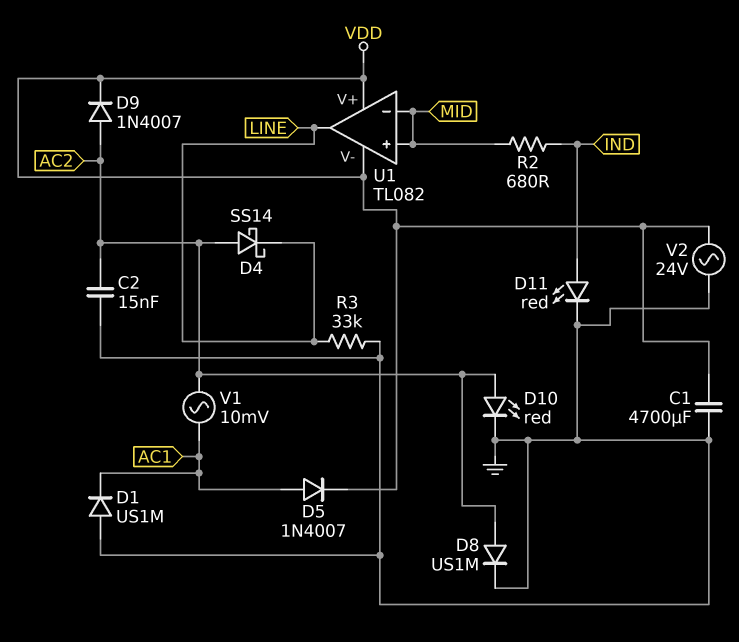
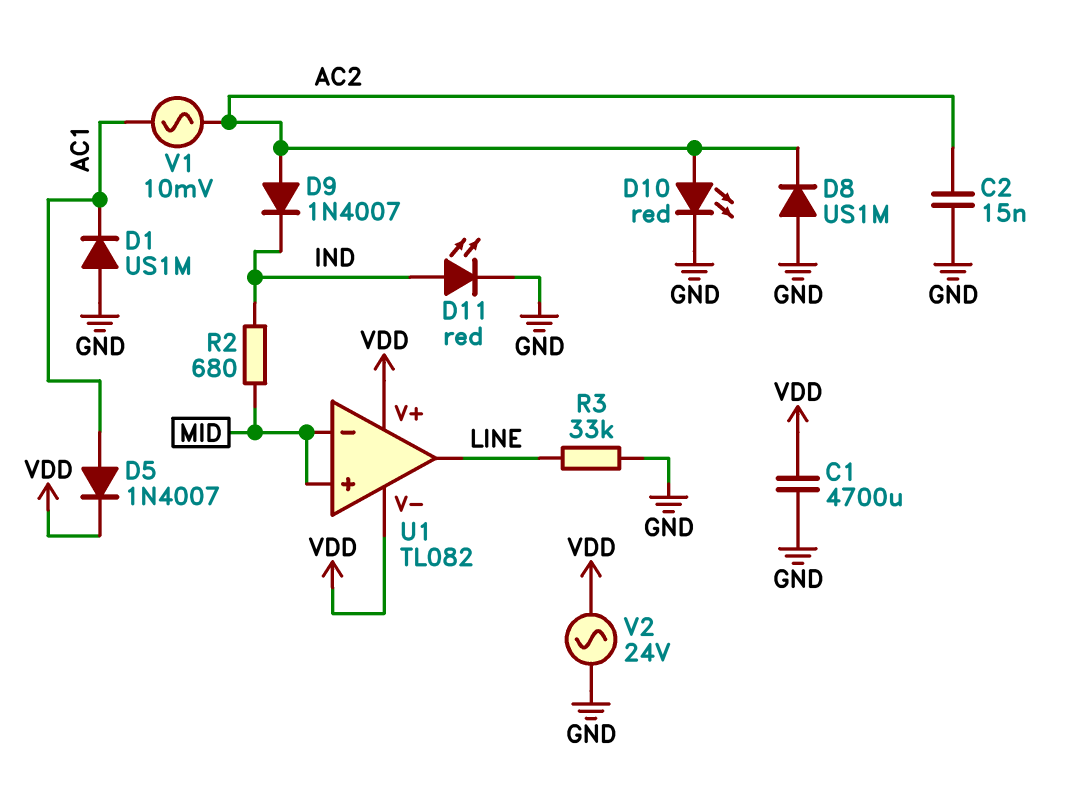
D4: schottky SS14 (A AC2, K LINE) -> none
D8: diode US1M (A AC2, K GND) -> diode US1M (A GND, K AC2)
D9: diode 1N4007 (A AC2, K VDD) -> diode 1N4007 (A AC2, K IND)

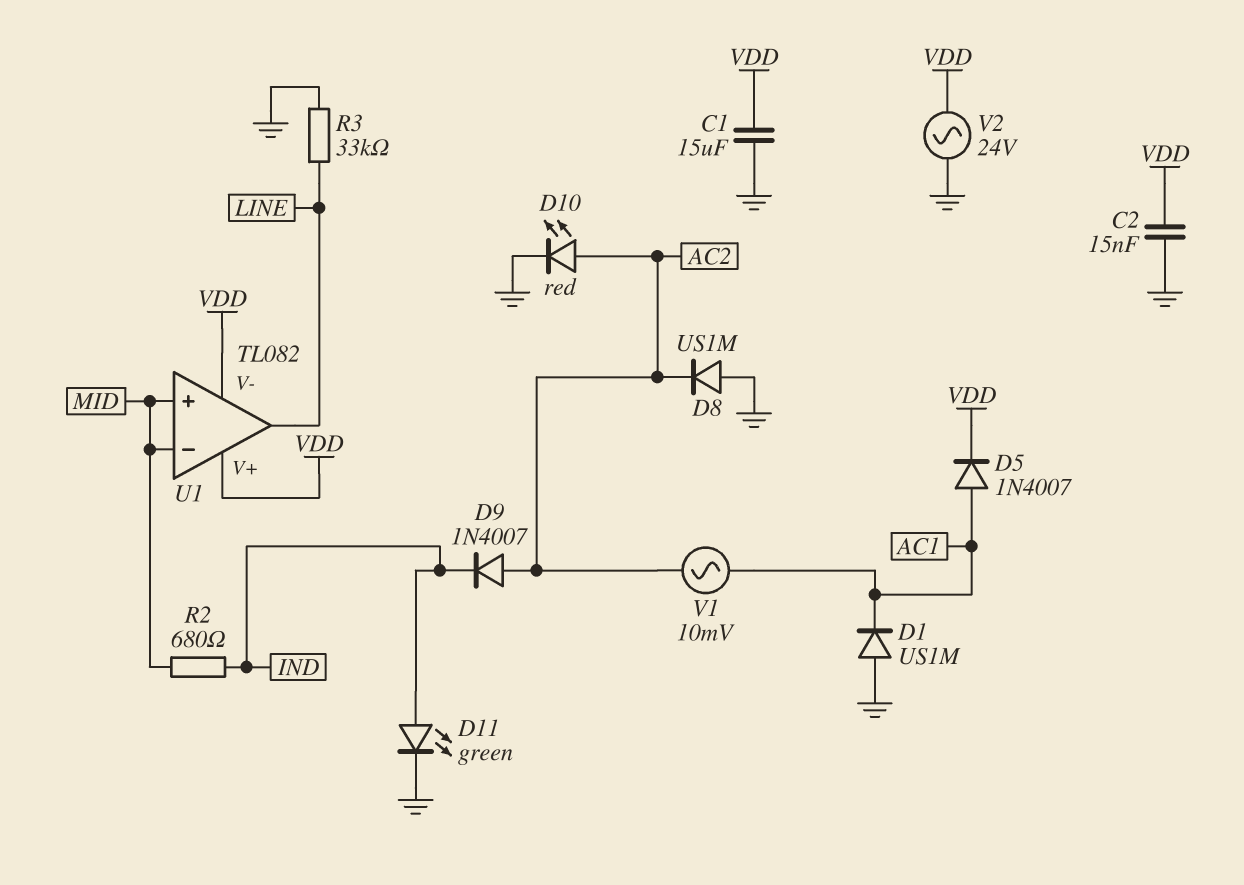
C1: 4700uF (GND, VDD) -> 15uF (GND, VDD)
C2: 15nF (AC2, GND) -> 15nF (GND, VDD)
D11: LED red (A IND, K GND) -> LED green (A IND, K GND)

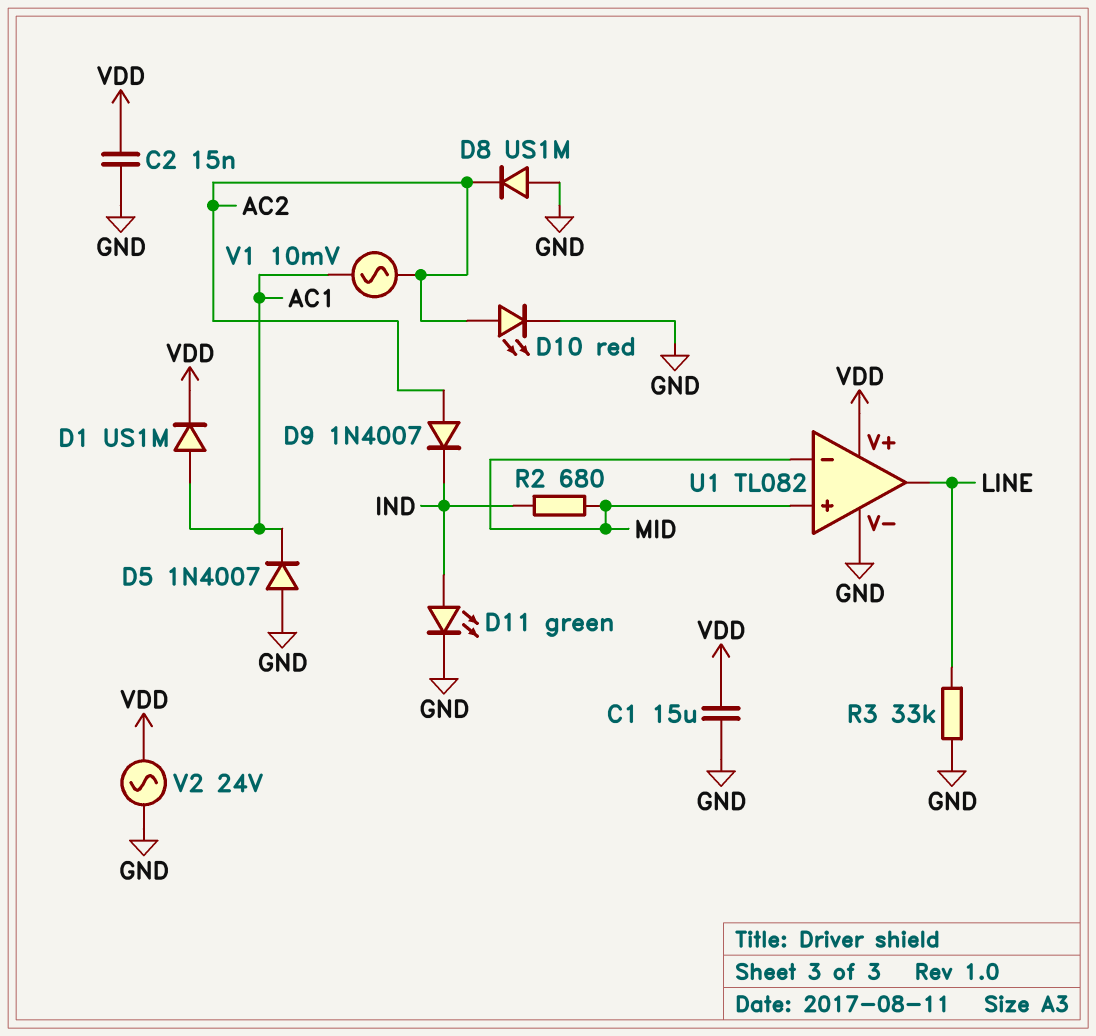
D1: diode US1M (A GND, K AC1) -> diode US1M (A AC1, K VDD)
D5: diode 1N4007 (A AC1, K VDD) -> diode 1N4007 (A GND, K AC1)
U1 pin V-: VDD -> GND

